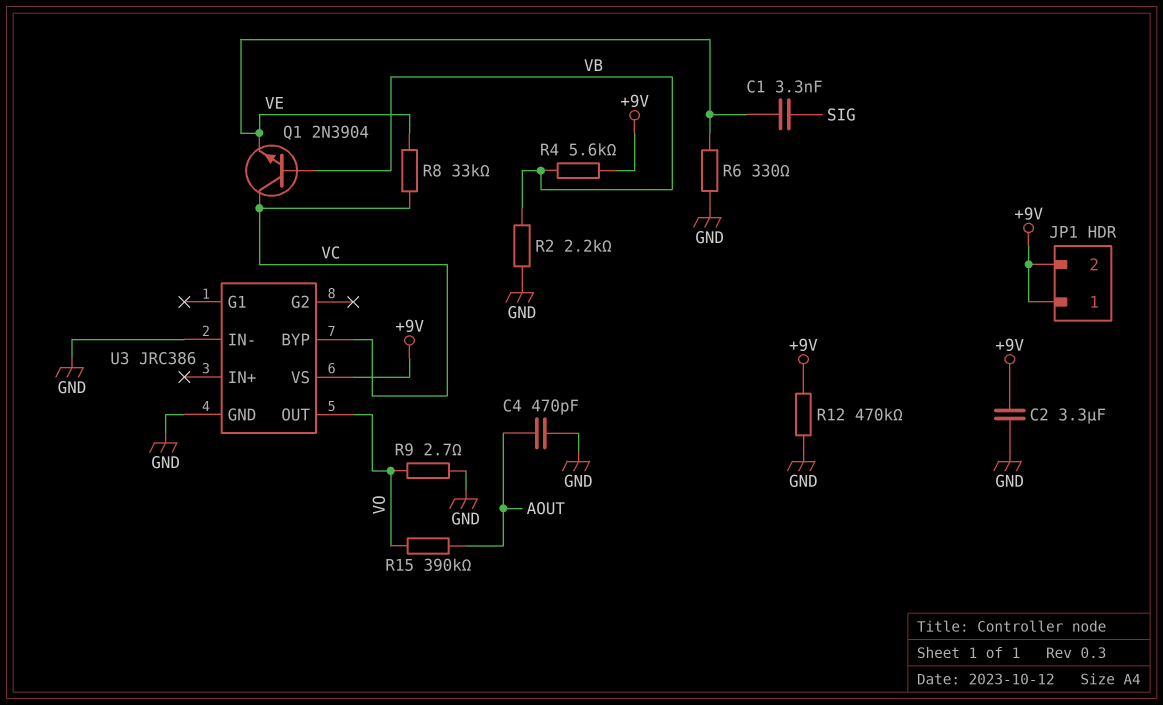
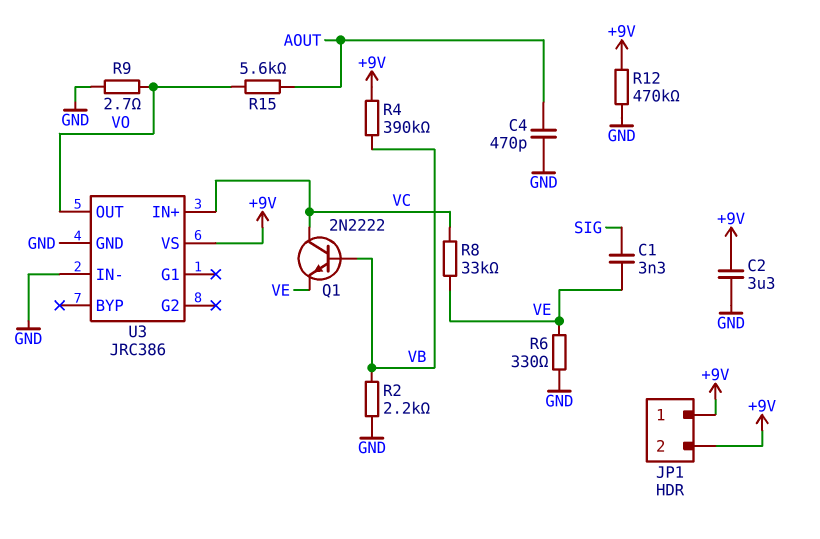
Q1: NPN 2N3904 (B VB, C VC, E VE) -> NPN 2N2222 (B VB, C VC, E VE)
R4: 5.6k (+9V, VB) -> 390k (+9V, VB)
R15: 390k (AOUT, VO) -> 5.6k (AOUT, VO)
U3 pin BYP: VC -> none
U3 pin IN+: none -> VC

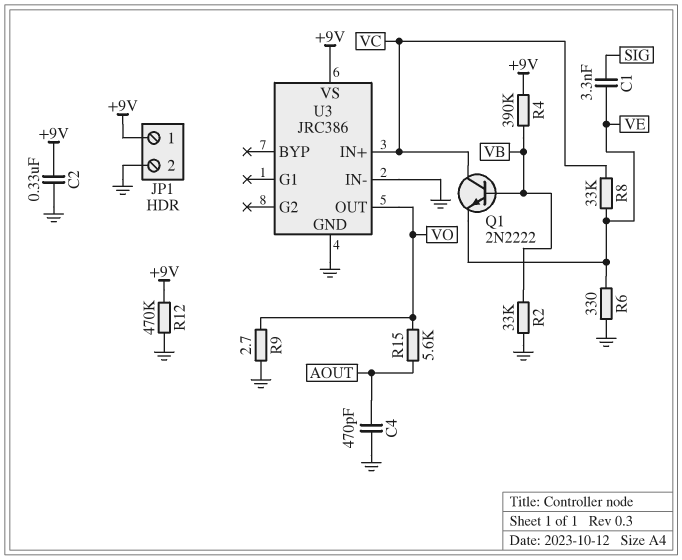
C2: 3.3uF (+9V, GND) -> 330nF (+9V, GND)
JP1 pin 2: +9V -> GND
R2: 2.2k (GND, VB) -> 33k (GND, VB)

